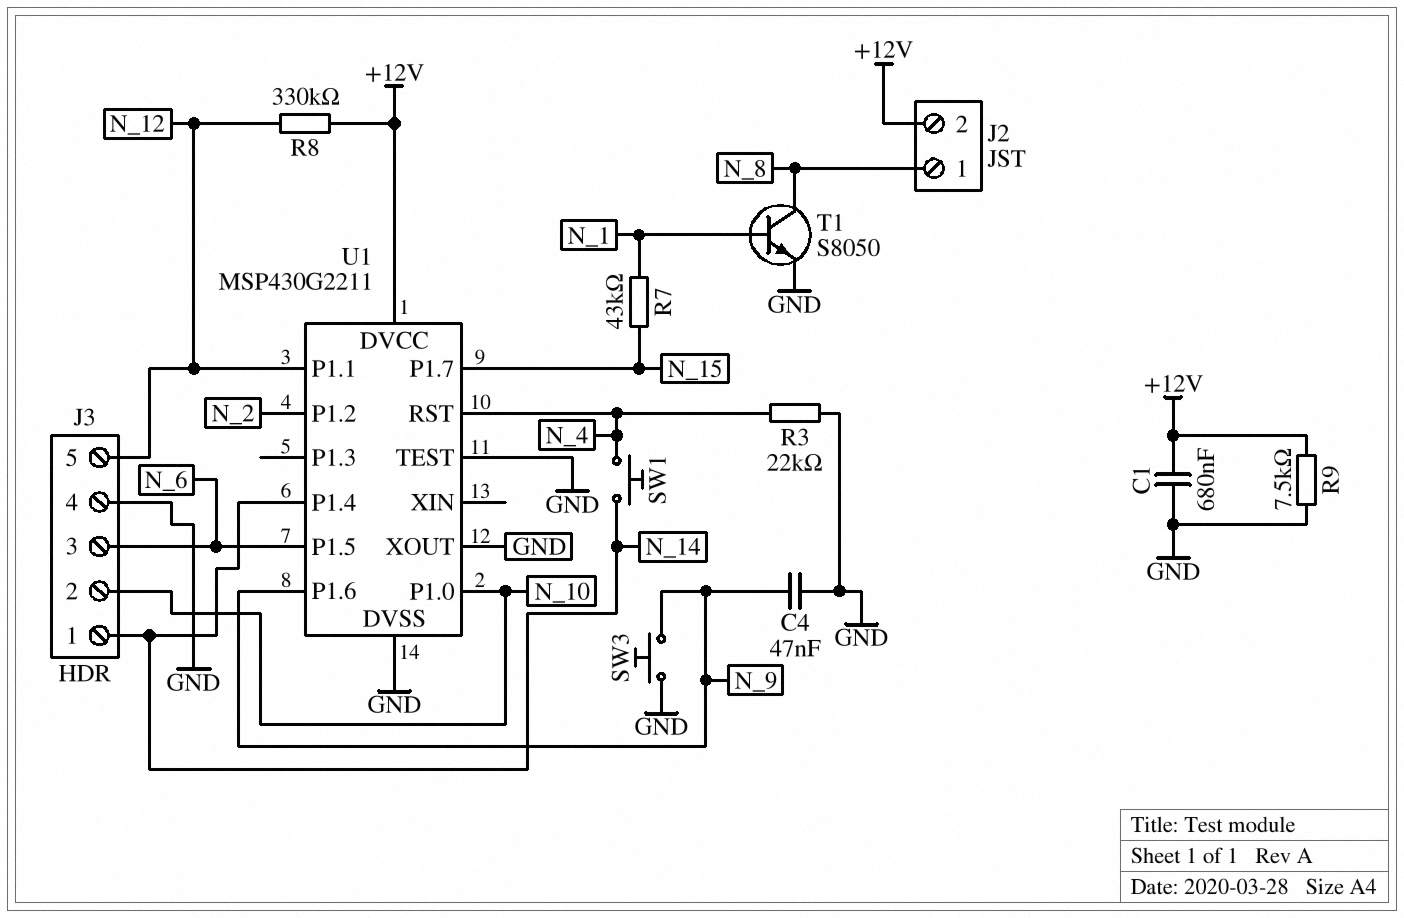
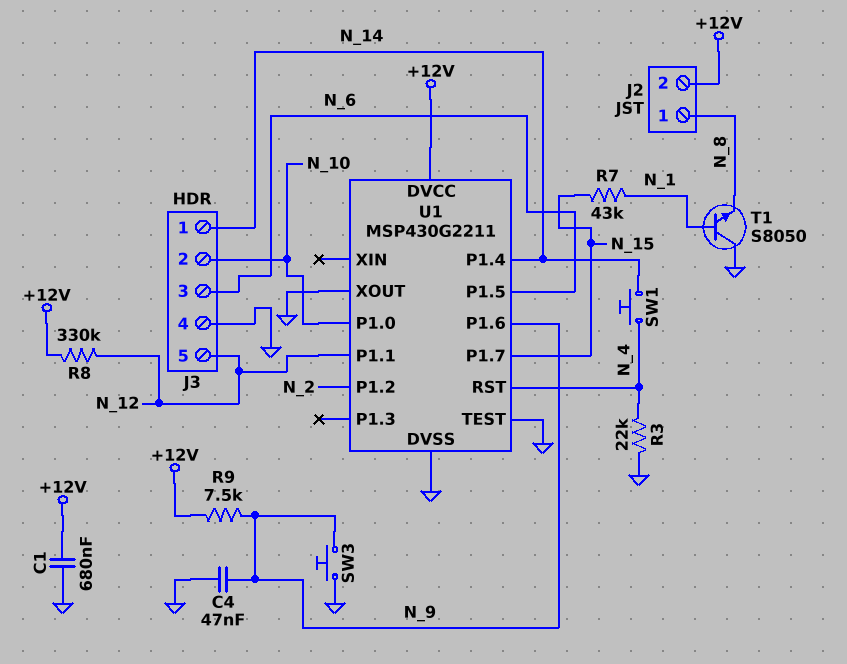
R9: 7.5k (+12V, GND) -> 7.5k (+12V, N_9)
T1: NPN S8050 (B N_1, C N_8, E GND) -> NPN S8050 (B N_1, C GND, E N_8)

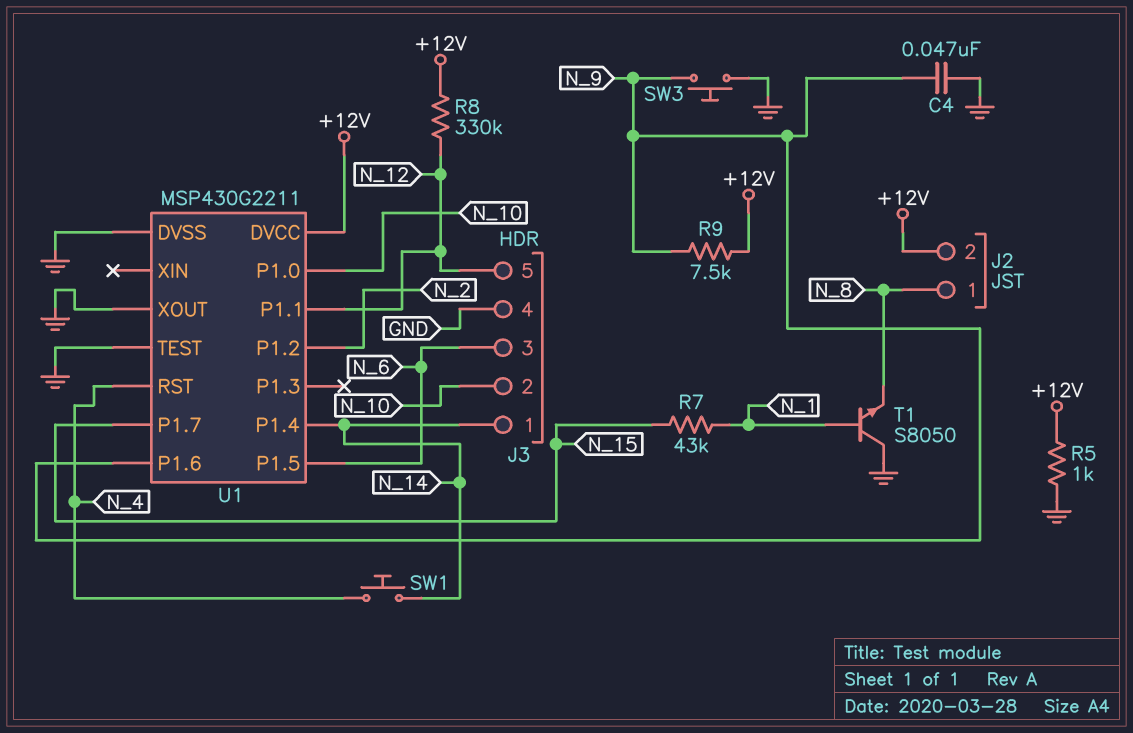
C1: 680nF (+12V, GND) -> none
R3: 22k (GND, N_4) -> none
R5: none -> 1k (+12V, GND)

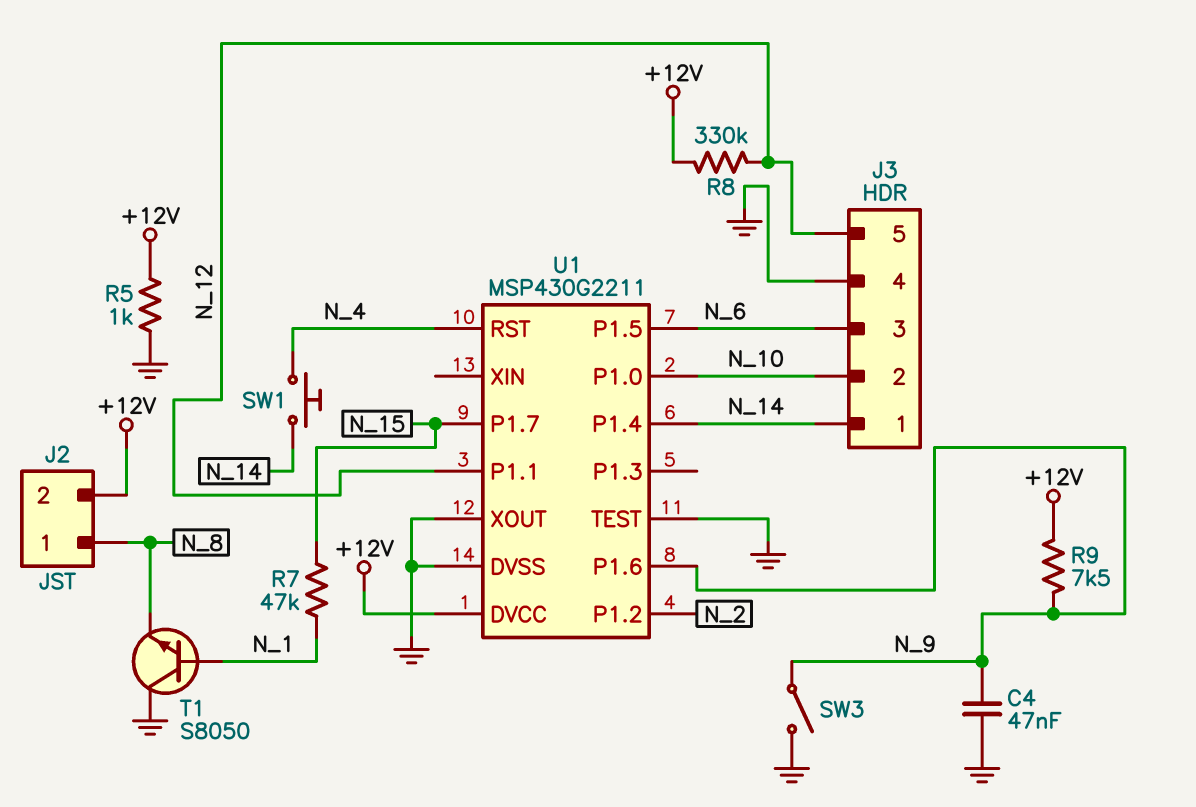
R7: 43k (N_1, N_15) -> 47k (N_1, N_15)
SW3: button (GND, N_9) -> switch (GND, N_9)

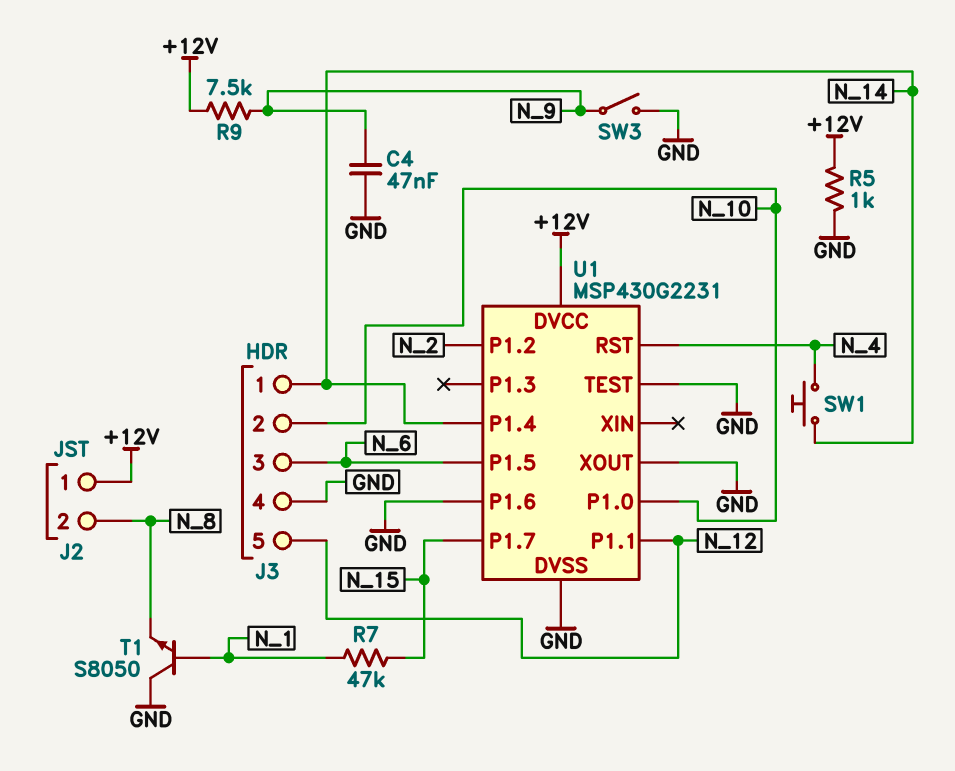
J2 pin 1: N_8 -> +12V
J2 pin 2: +12V -> N_8
R8: 330k (+12V, N_12) -> none
U1: MSP430G2211 -> MSP430G2231
U1 pin P1.6: N_9 -> GND

